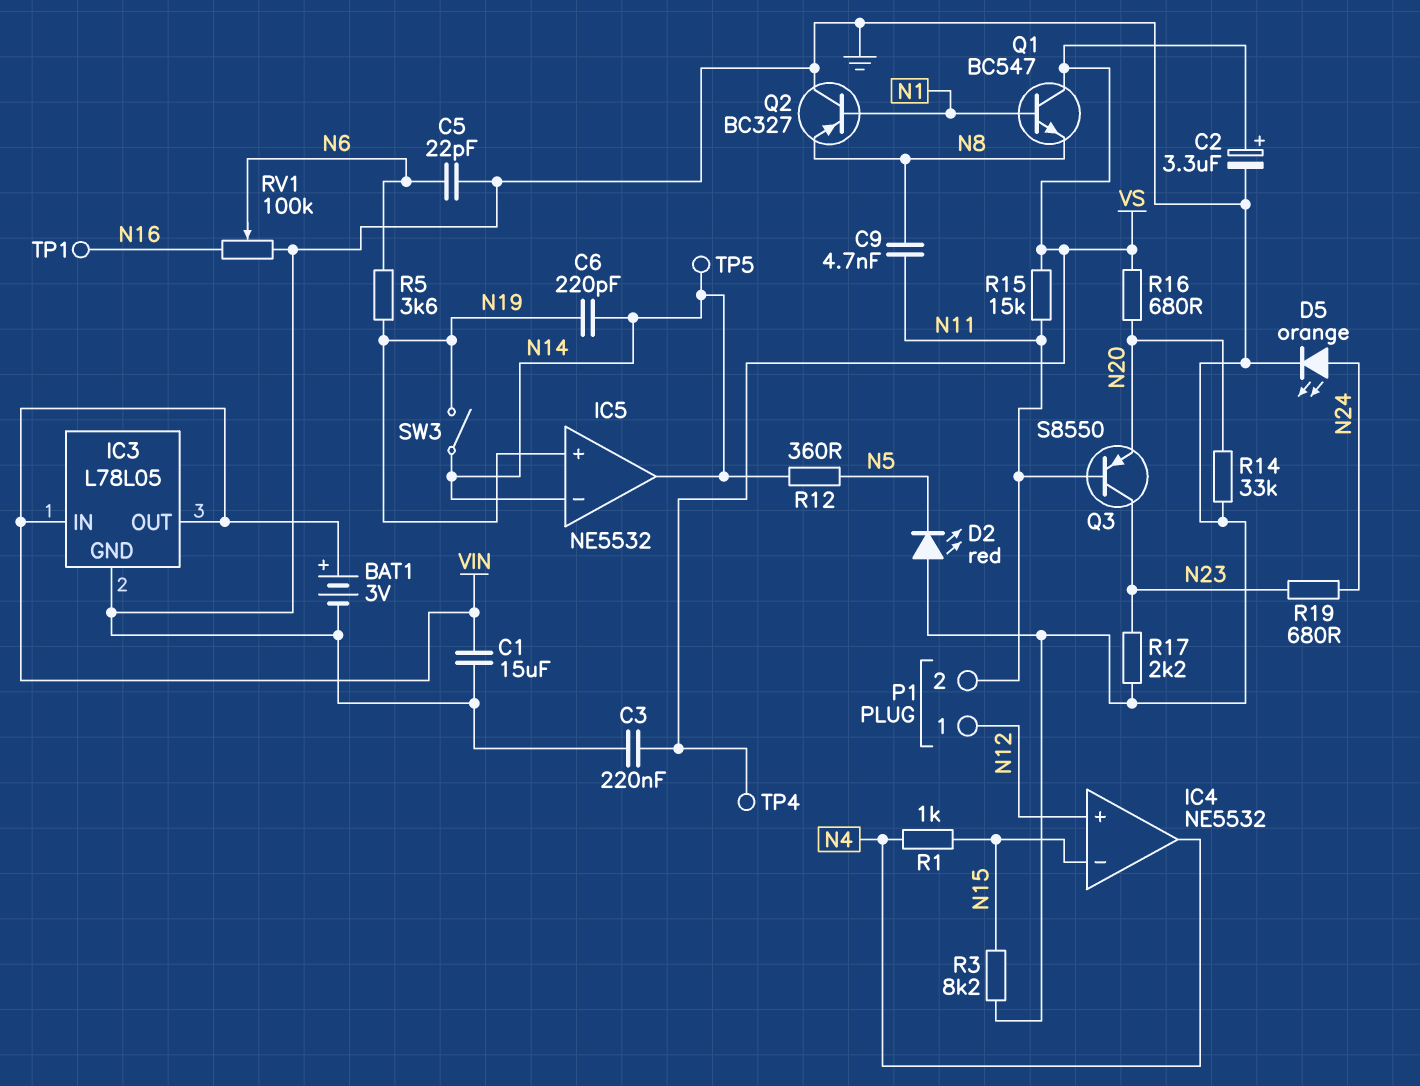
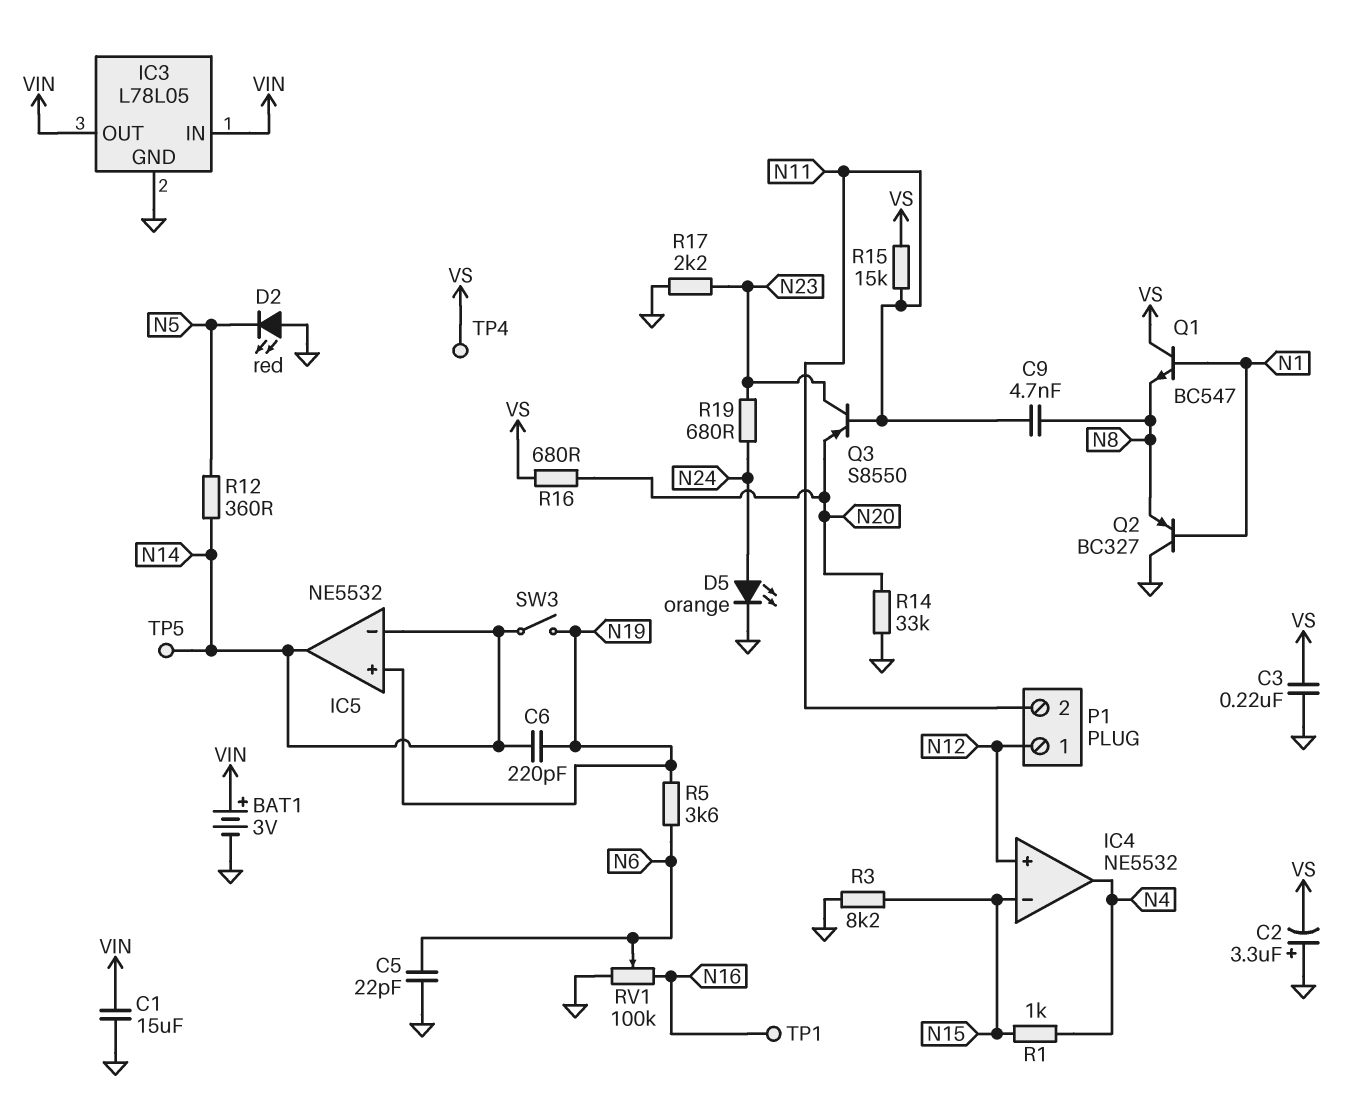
C2: 3.3uF (plus VS, minus GND) -> 3.3uF (plus GND, minus VS)

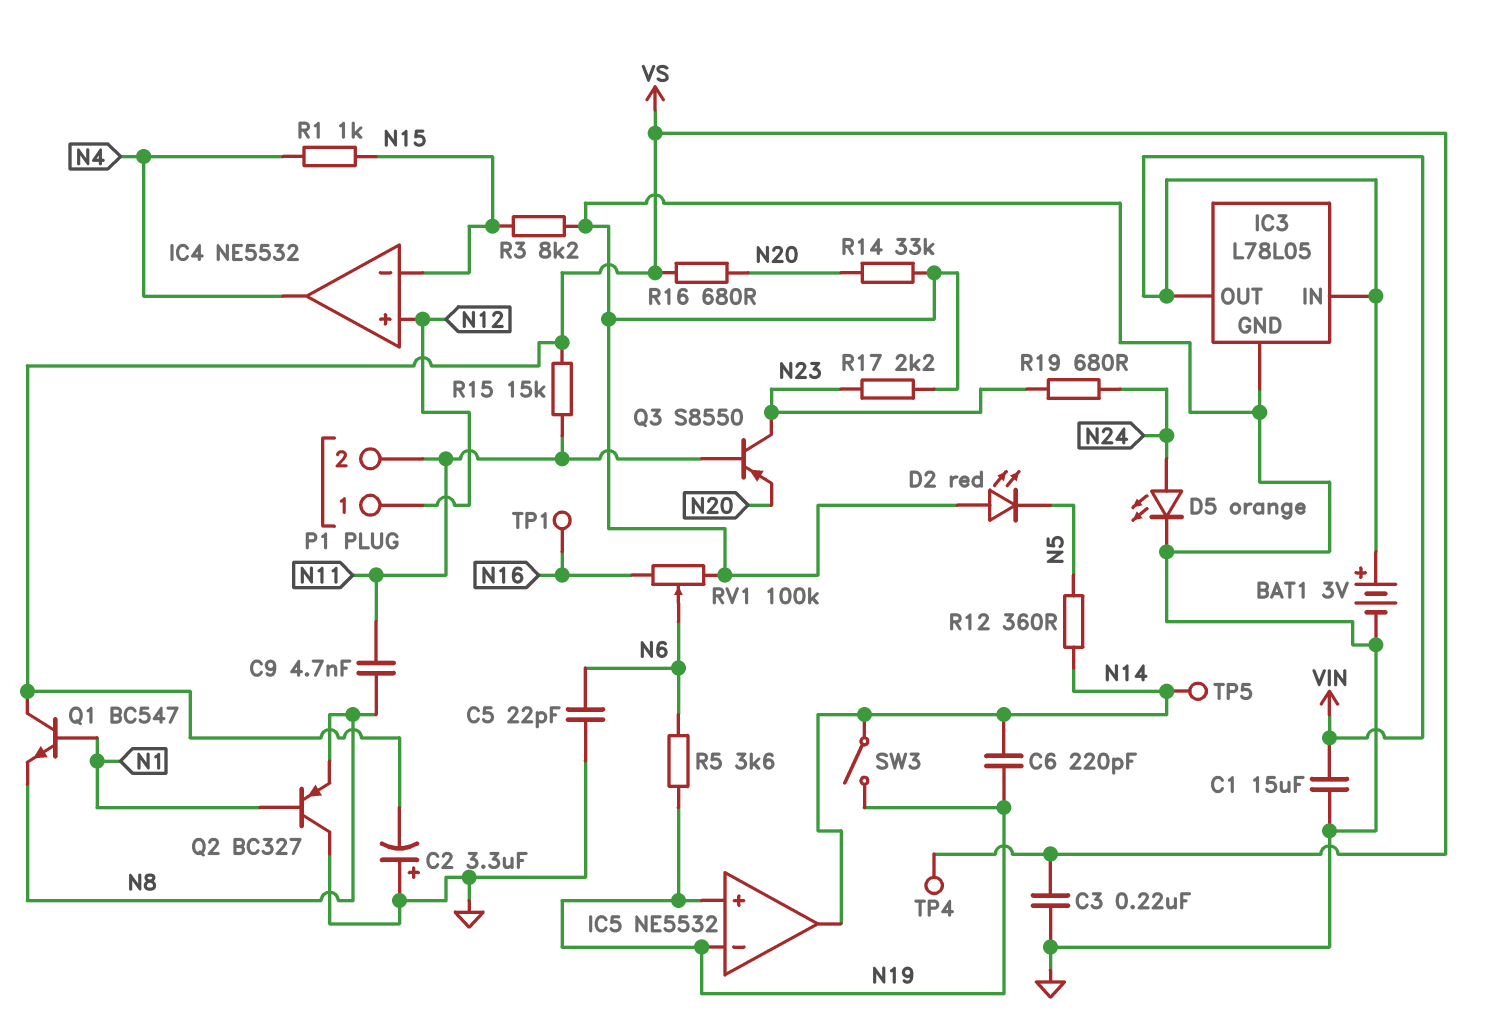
IC5 pin in-: N14 -> N19

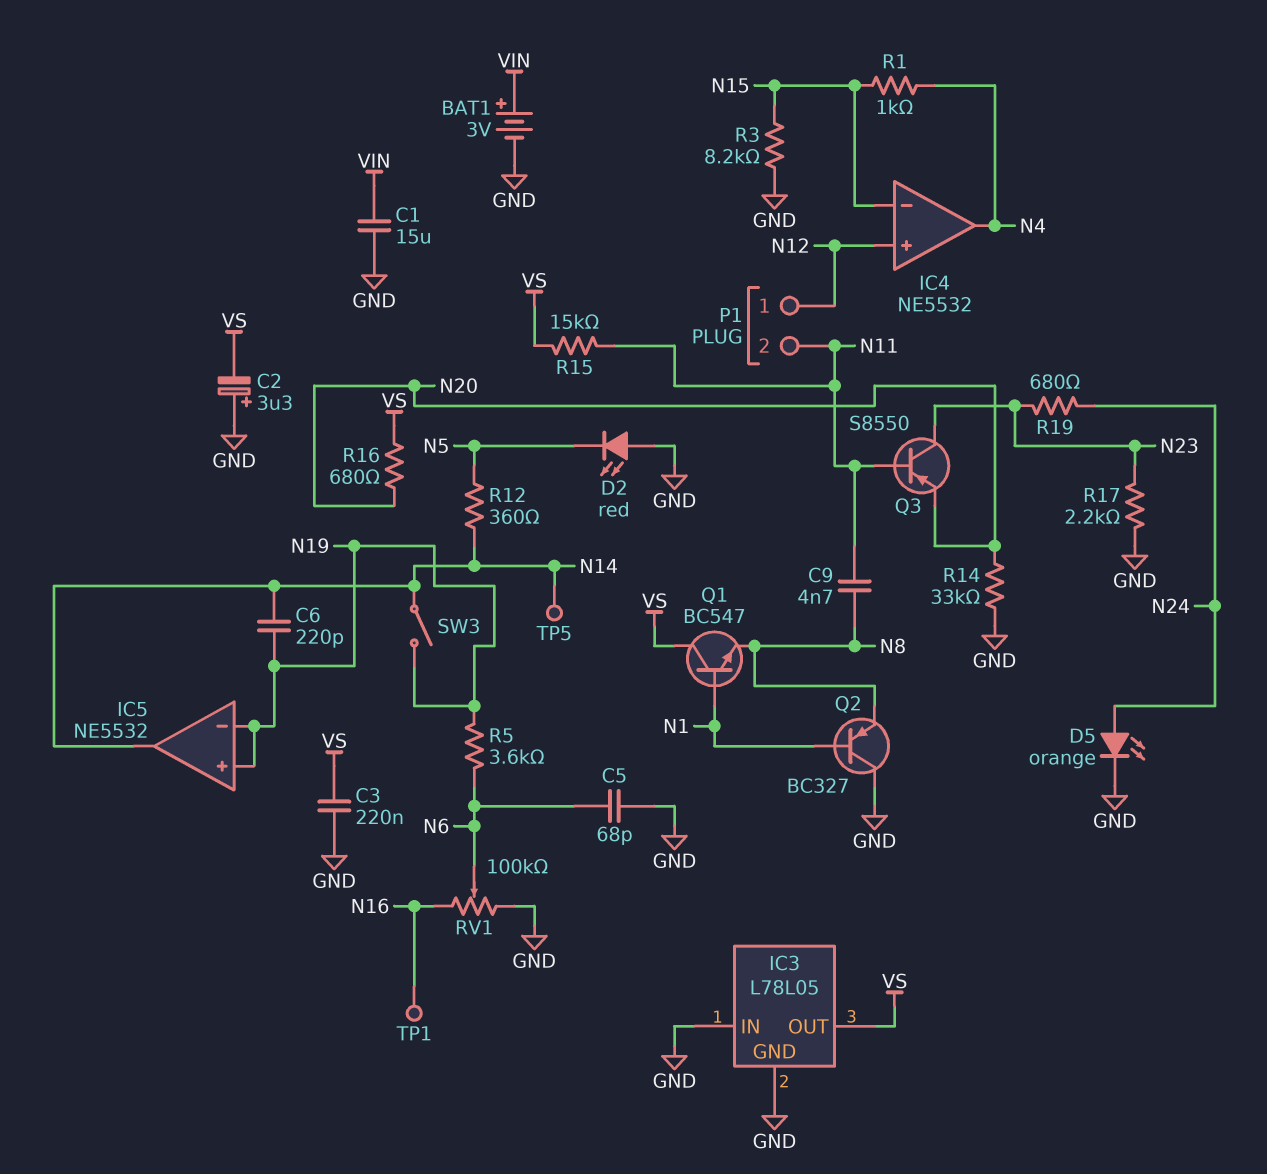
C5: 22pF (GND, N6) -> 68pF (GND, N6)
IC3 pin IN: VIN -> GND
IC3 pin OUT: VIN -> VS
TP4: test point (VS) -> none

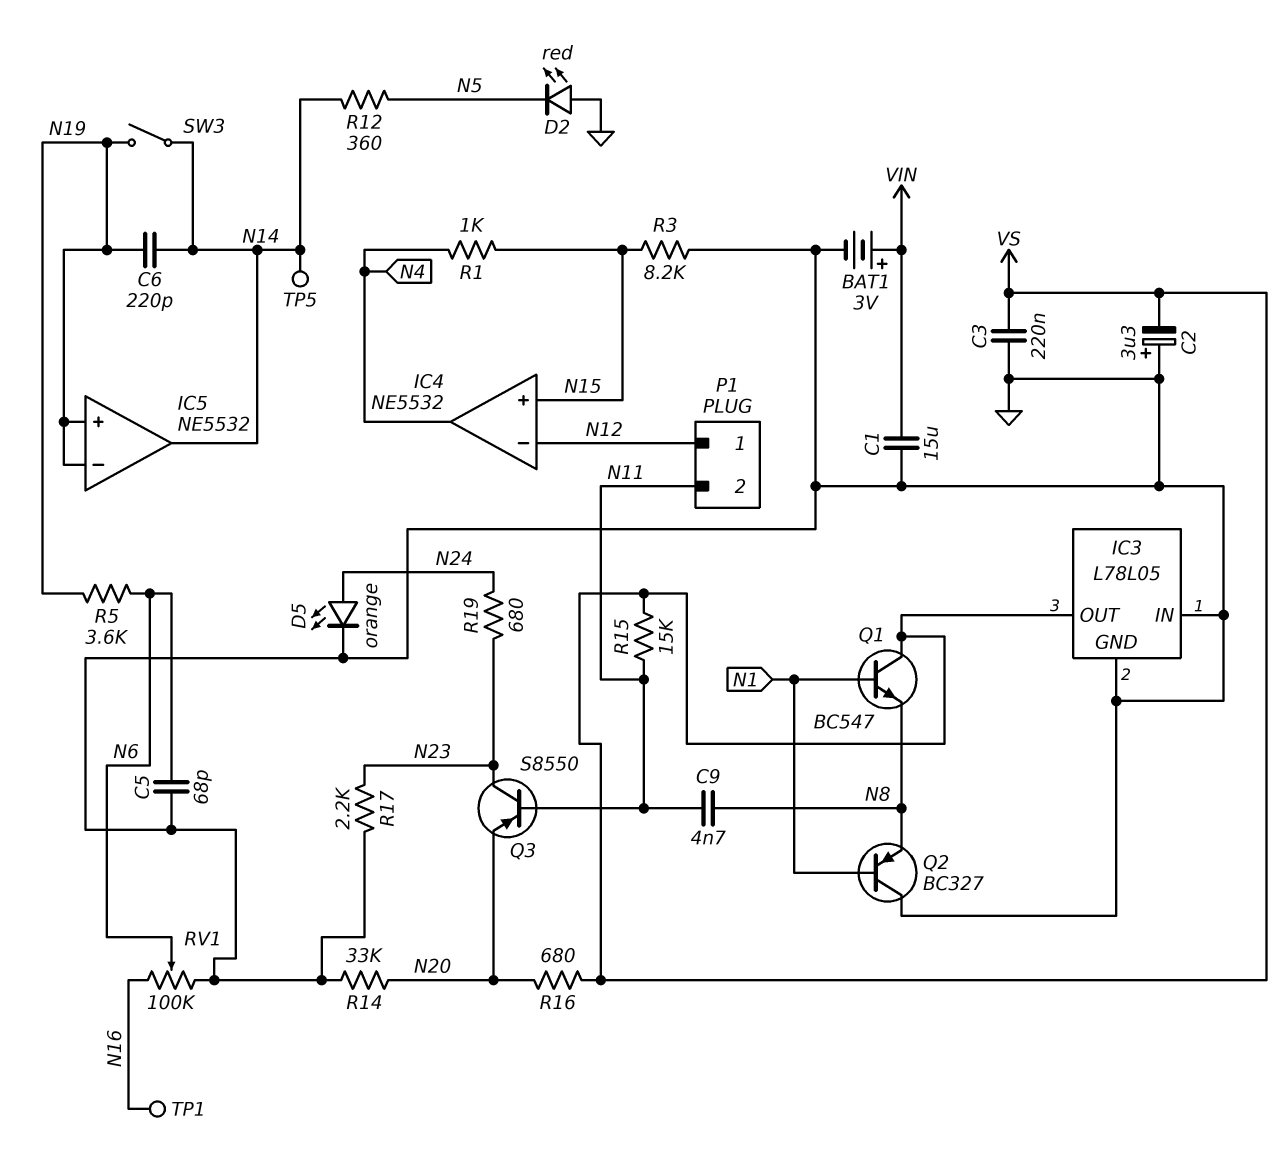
IC4 pin in+: N12 -> N15
IC4 pin in-: N15 -> N12

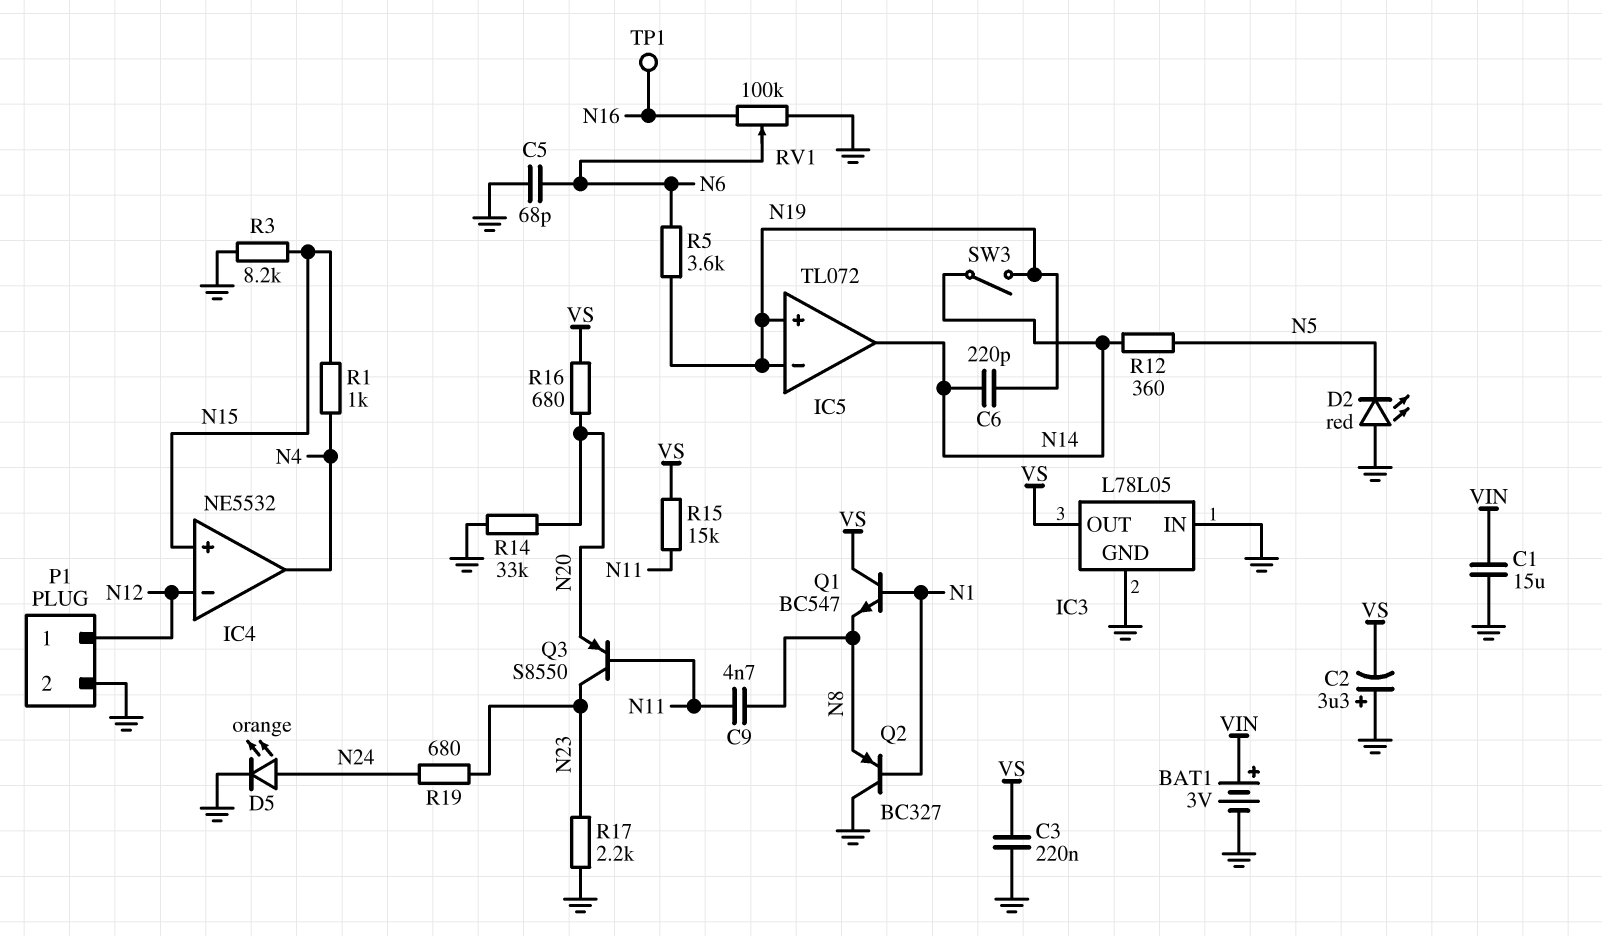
IC5: NE5532 -> TL072
P1 pin 2: N11 -> GND
TP5: test point (N14) -> none

